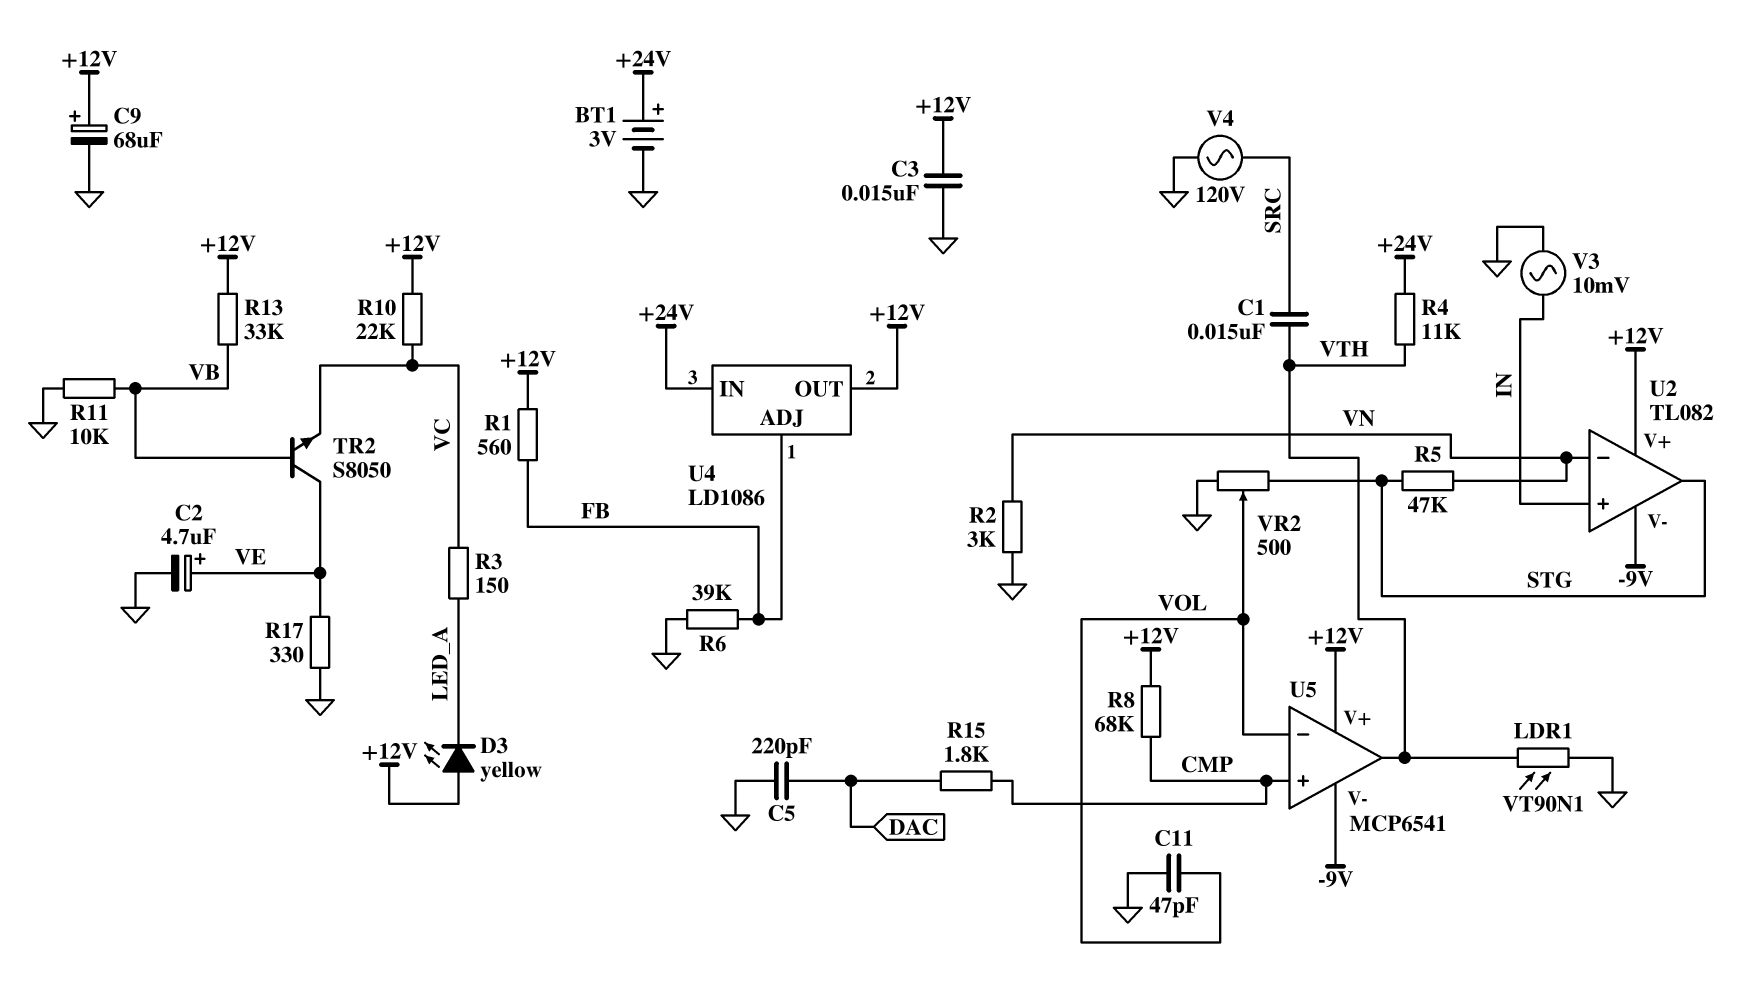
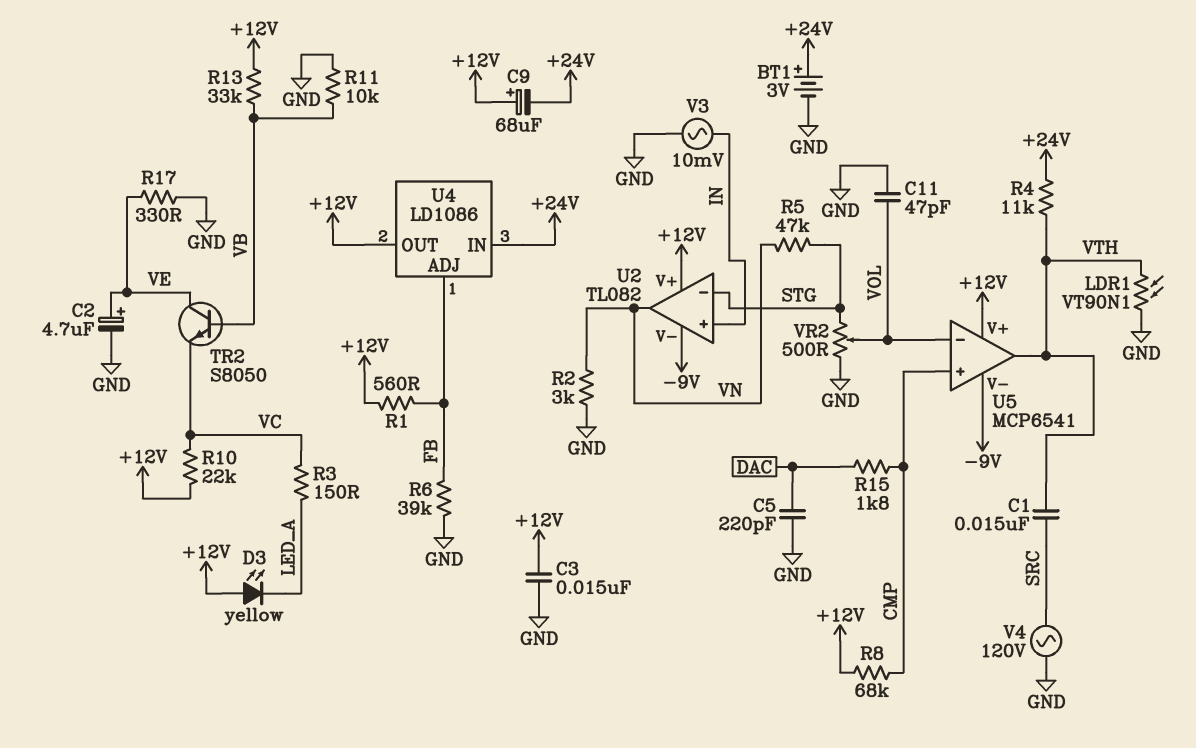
C9: 68uF (plus +12V, minus GND) -> 68uF (plus +12V, minus +24V)
U2 pin in-: VN -> STG
U2 pin out: STG -> VN

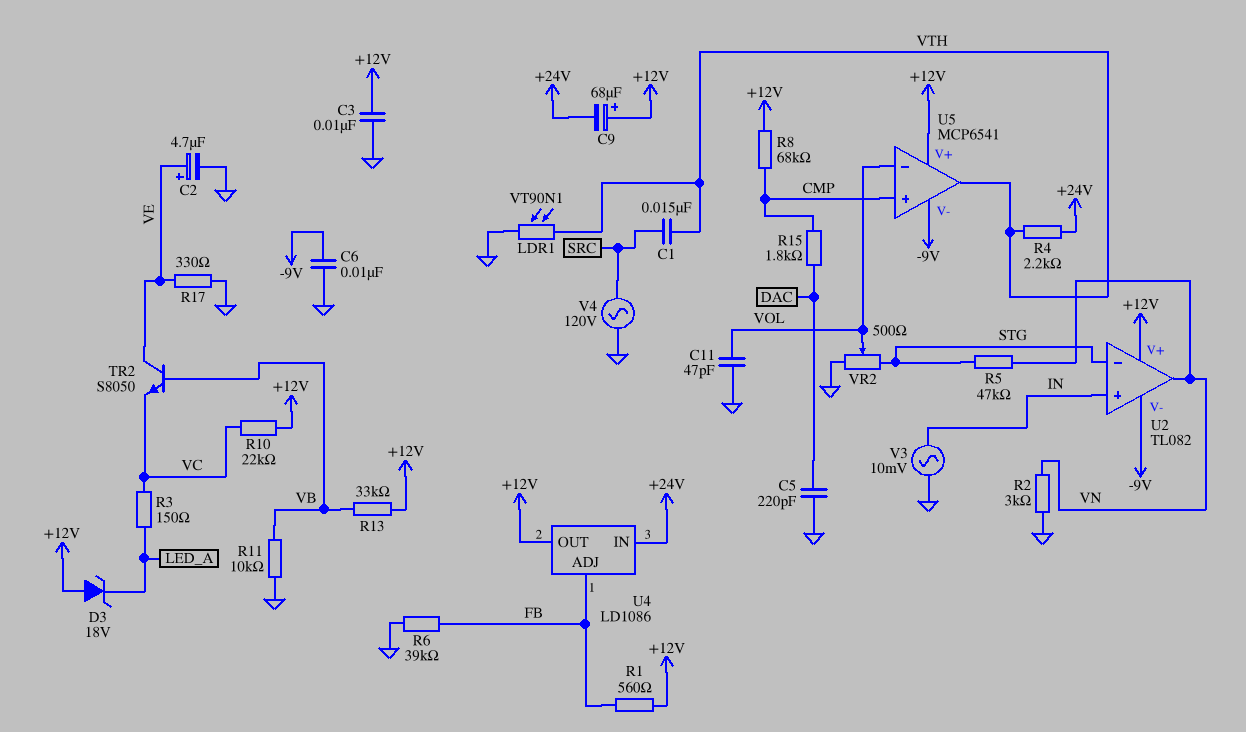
BT1: 3V (plus +24V, minus GND) -> none
C3: 15nF (+12V, GND) -> 10nF (+12V, GND)
C6: none -> 10nF (-9V, GND)
D3: LED yellow (A +12V, K LED_A) -> zener 18V (A +12V, K LED_A)
R4: 11k (+24V, VTH) -> 2.2k (+24V, VTH)

